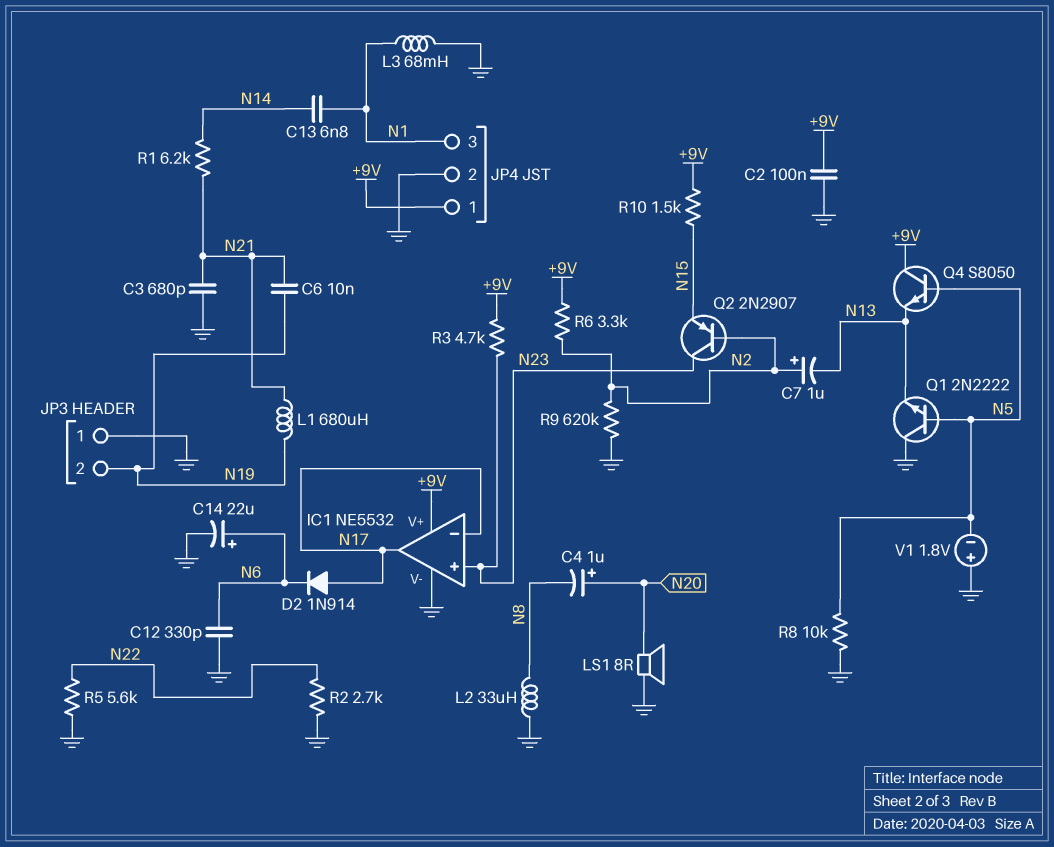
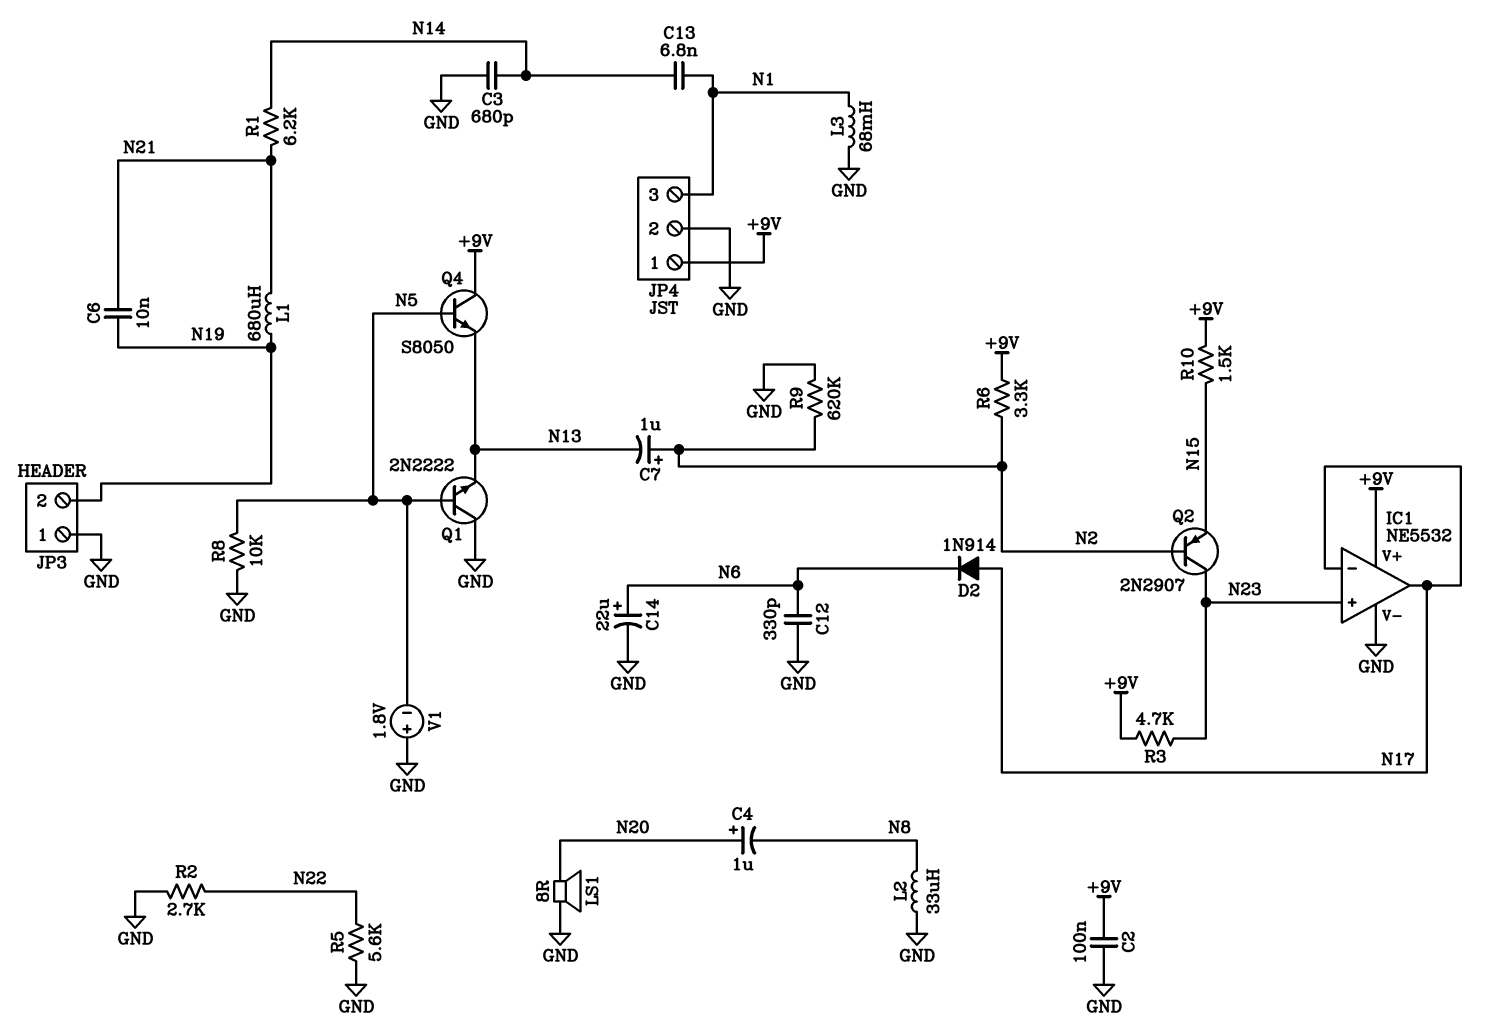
C3: 680pF (GND, N21) -> 680pF (GND, N14)

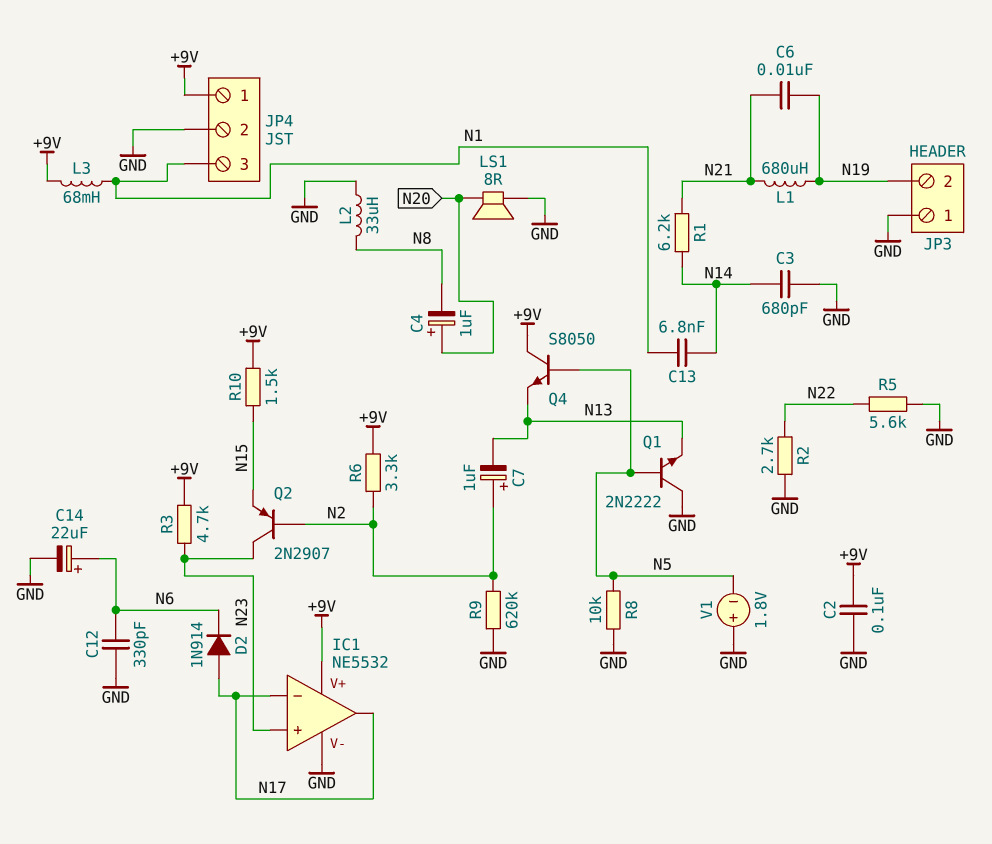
L3: 68mH (GND, N1) -> 68mH (+9V, N1)

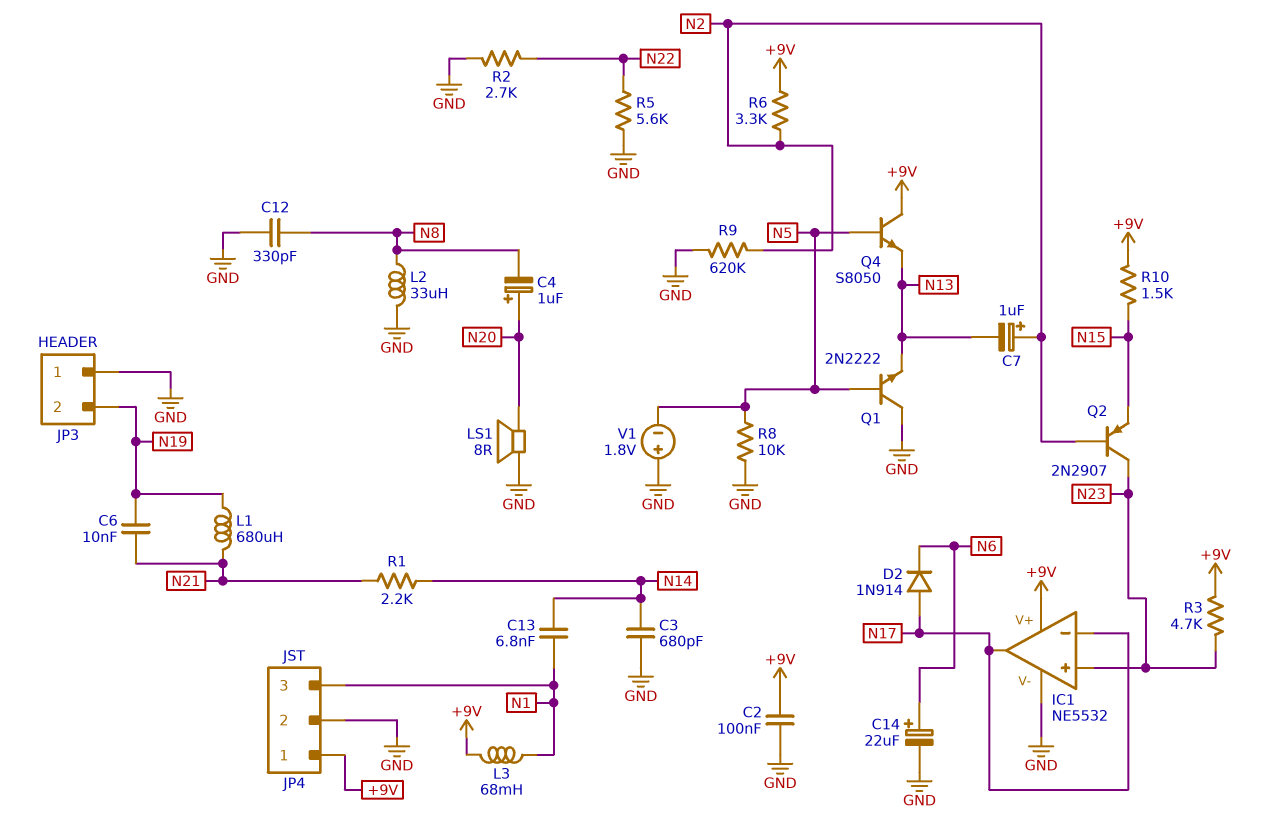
C12: 330pF (GND, N6) -> 330pF (GND, N8)
R1: 6.2k (N14, N21) -> 2.2k (N14, N21)

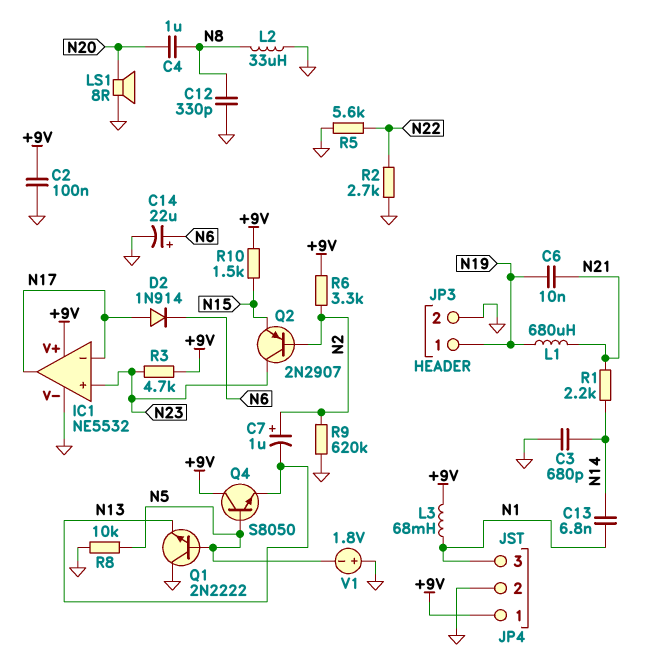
C4: 1uF (plus N20, minus N8) -> 1uF (N8, N20)
JP3 pin 1: GND -> N19
JP3 pin 2: N19 -> GND

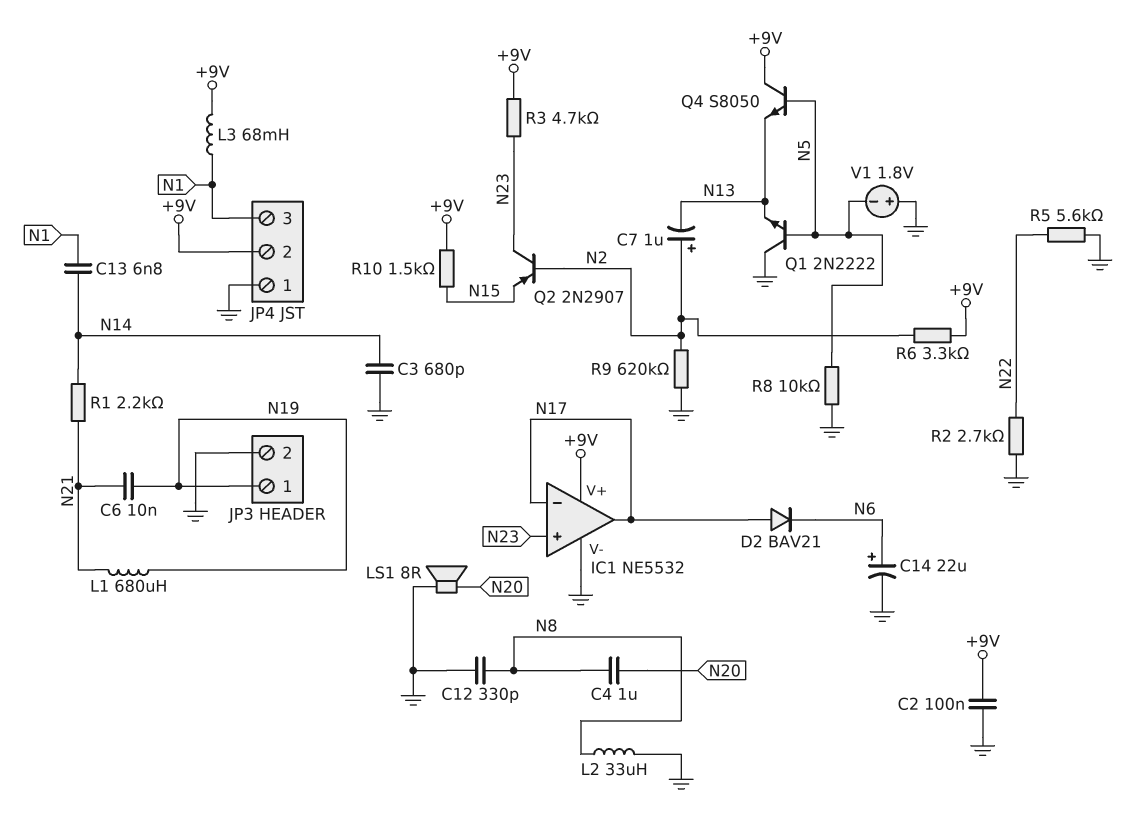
D2: diode 1N914 (A N17, K N6) -> diode BAV21 (A N17, K N6)
JP4 pin 1: +9V -> GND
JP4 pin 2: GND -> +9V

